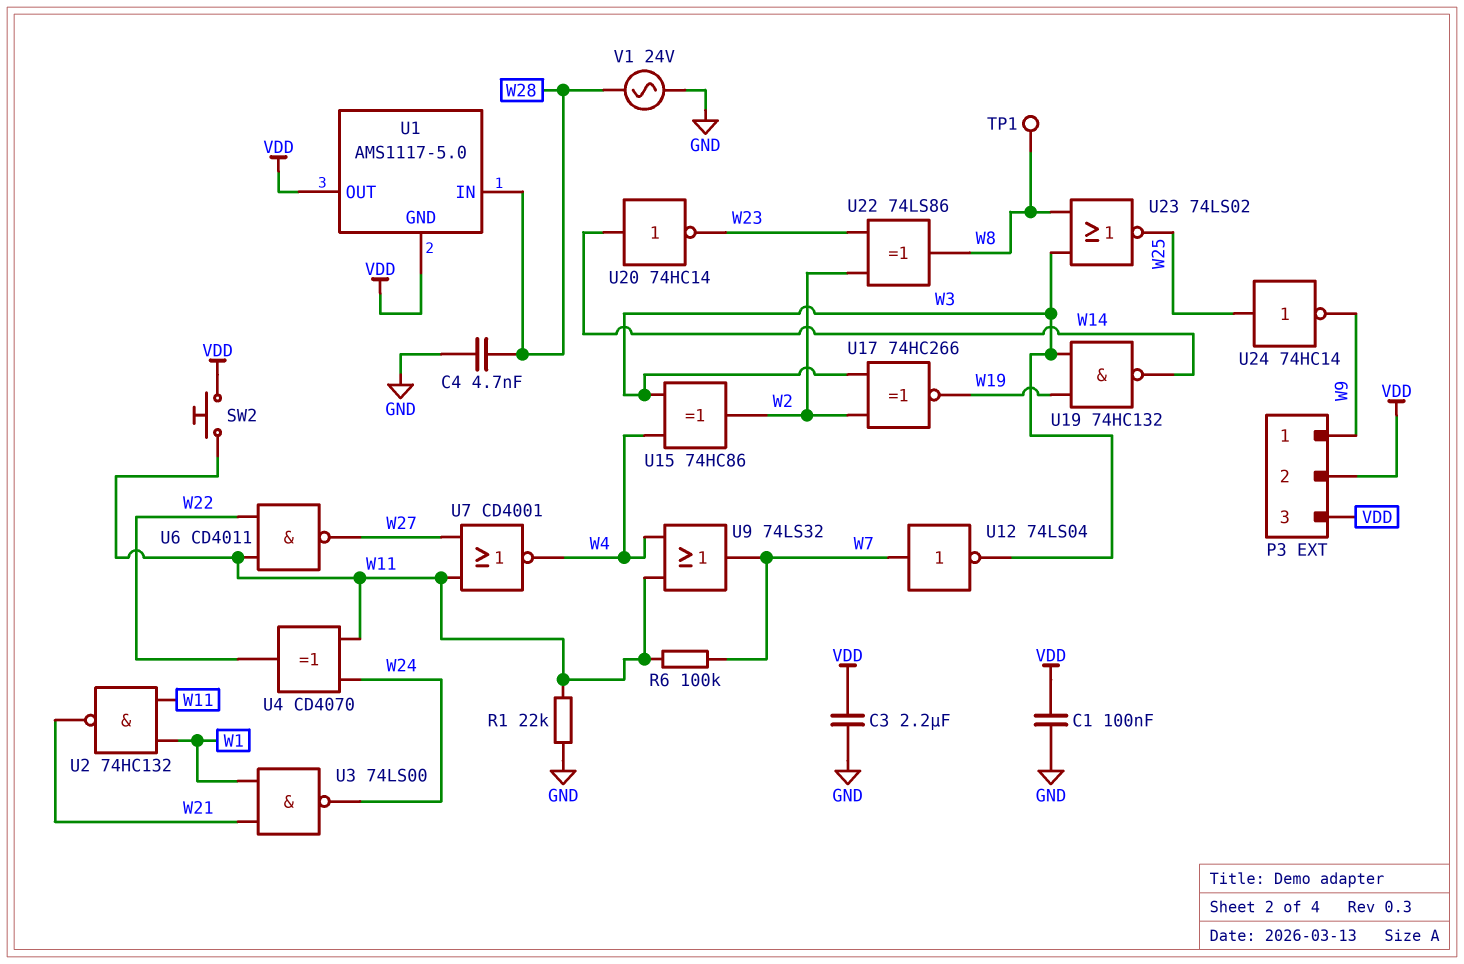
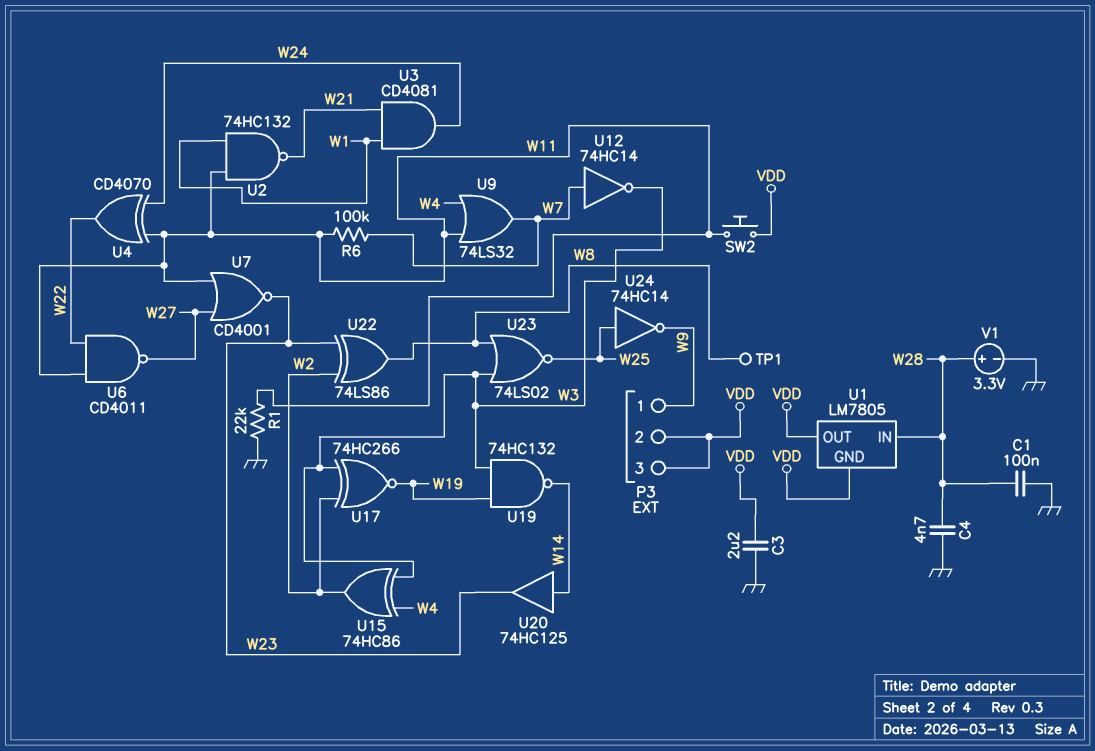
C1: 100nF (GND, VDD) -> 100nF (GND, W28)
U1: AMS1117-5.0 -> LM7805
U3: NAND 74LS00 (in W1, in W21, out W24) -> AND CD4081 (in W1, in W21, out W24)
U7: NOR CD4001 (in W11, in W27, out W4) -> NOR CD4001 (in W11, in W27, out W23)
U12: NOT 74LS04 (in W7, out W3) -> NOT 74HC14 (in W7, out W3)
U20: NOT 74HC14 (in W14, out W23) -> buffer 74HC125 (in W14, out W23)
V1: AC 24V (GND, W28) -> 3.3V (plus W28, minus GND)

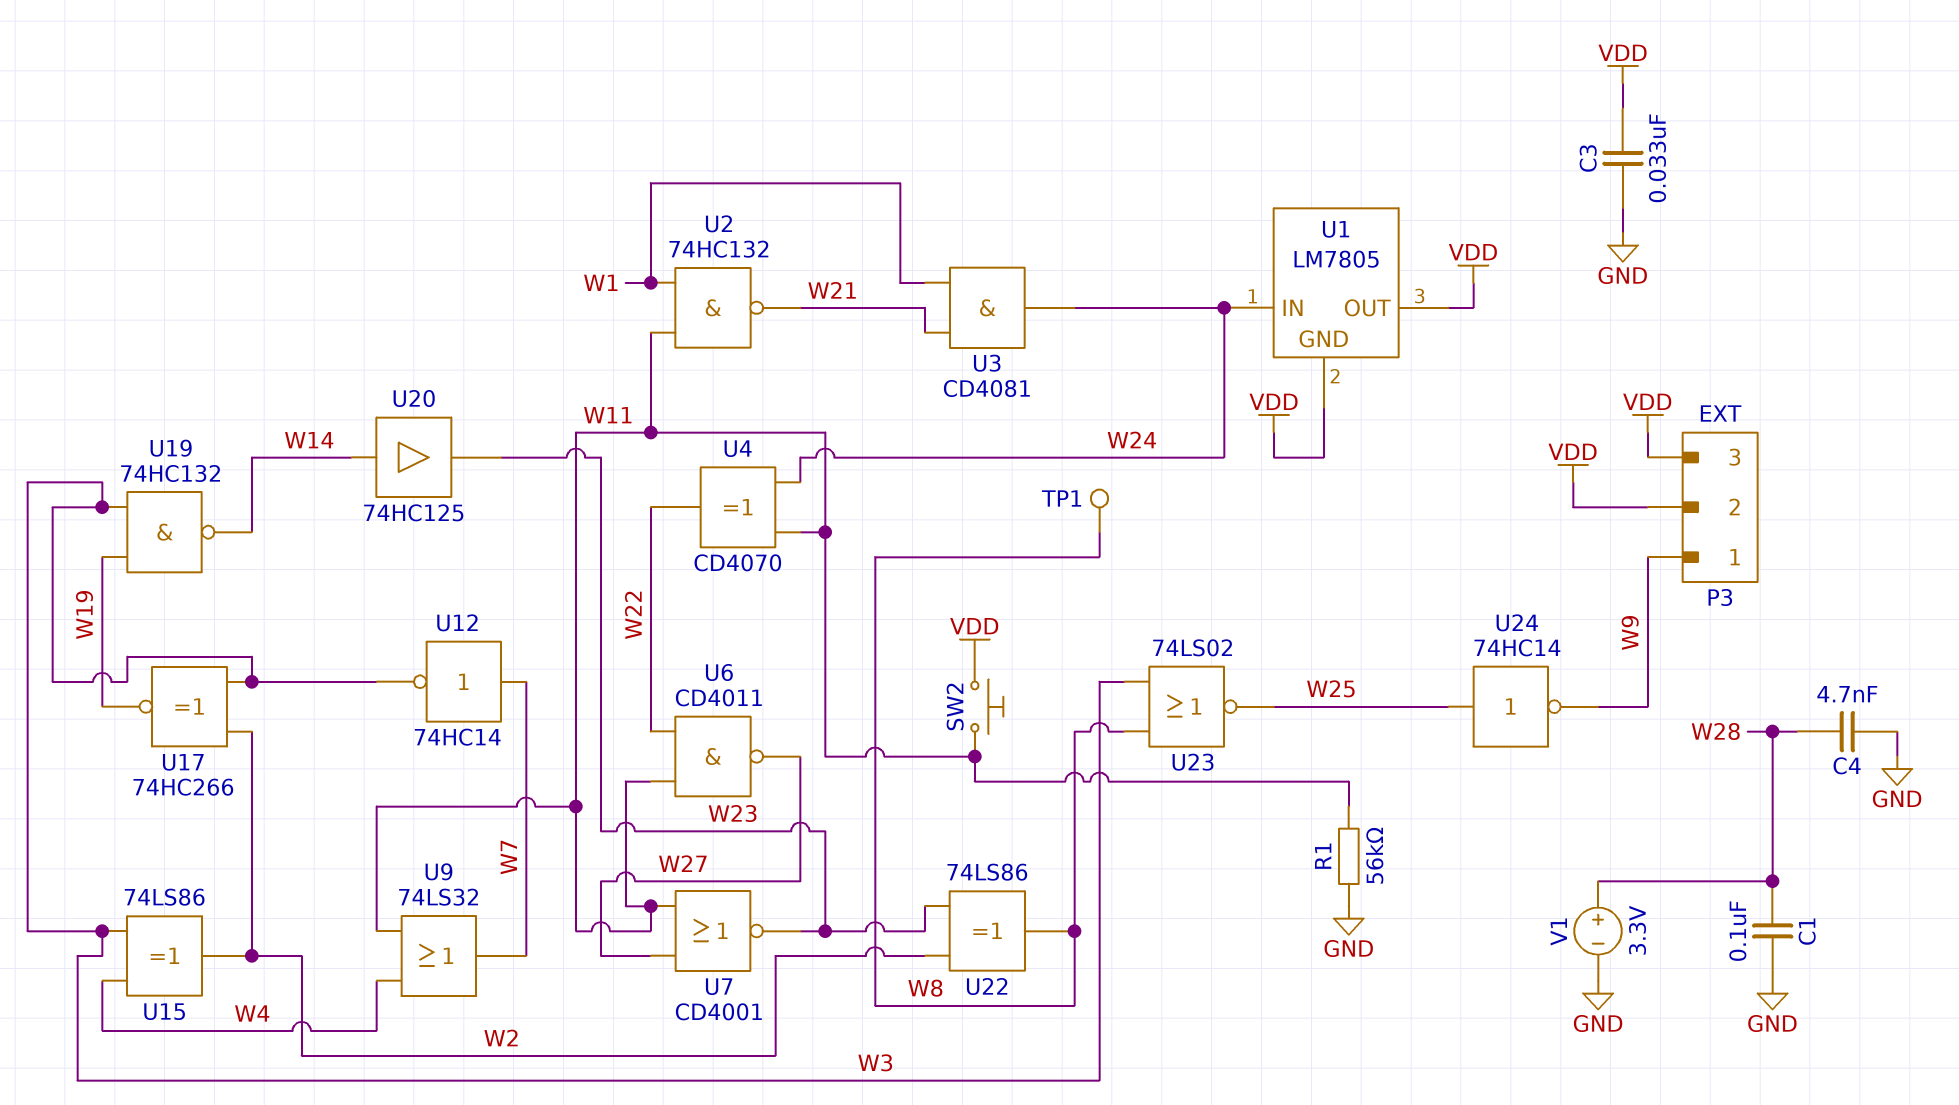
C3: 2.2uF (GND, VDD) -> 33nF (GND, VDD)
R1: 22k (GND, W11) -> 56k (GND, W11)
R6: 100k (W7, W11) -> none
U1 pin IN: W28 -> W24
U15: XOR 74HC86 (in W3, in W4, out W2) -> XOR 74LS86 (in W3, in W4, out W2)

